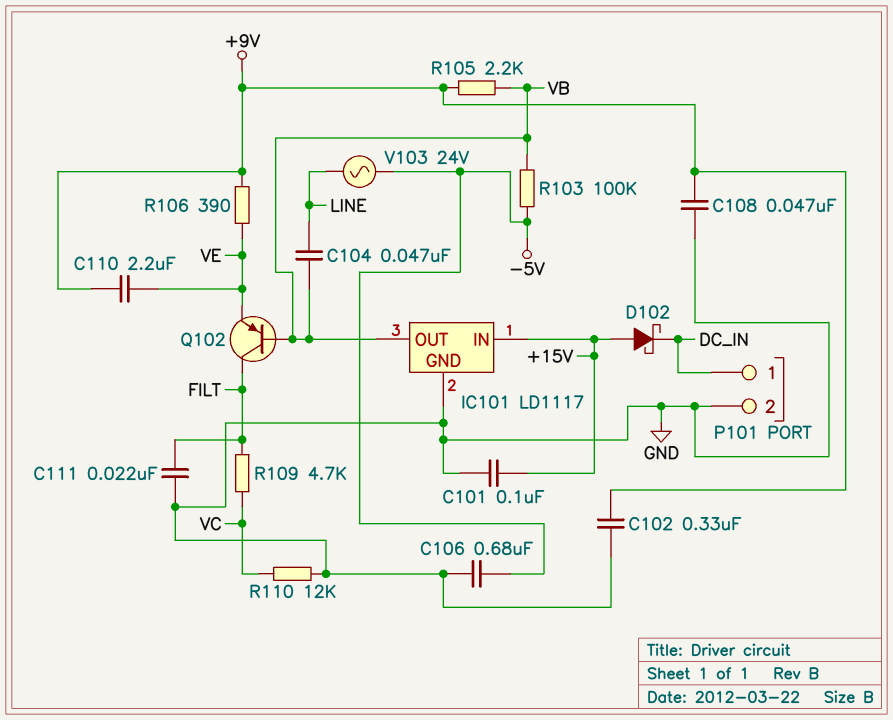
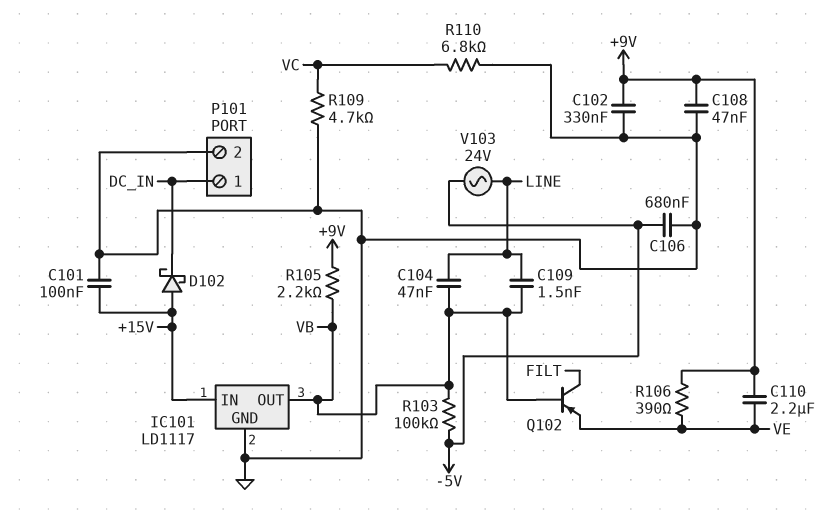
C109: none -> 1.5nF (LINE, VB)
C111: 22nF (FILT, GND) -> none
R109: 4.7k (FILT, VC) -> 4.7k (GND, VC)
R110: 12k (GND, VC) -> 6.8k (GND, VC)

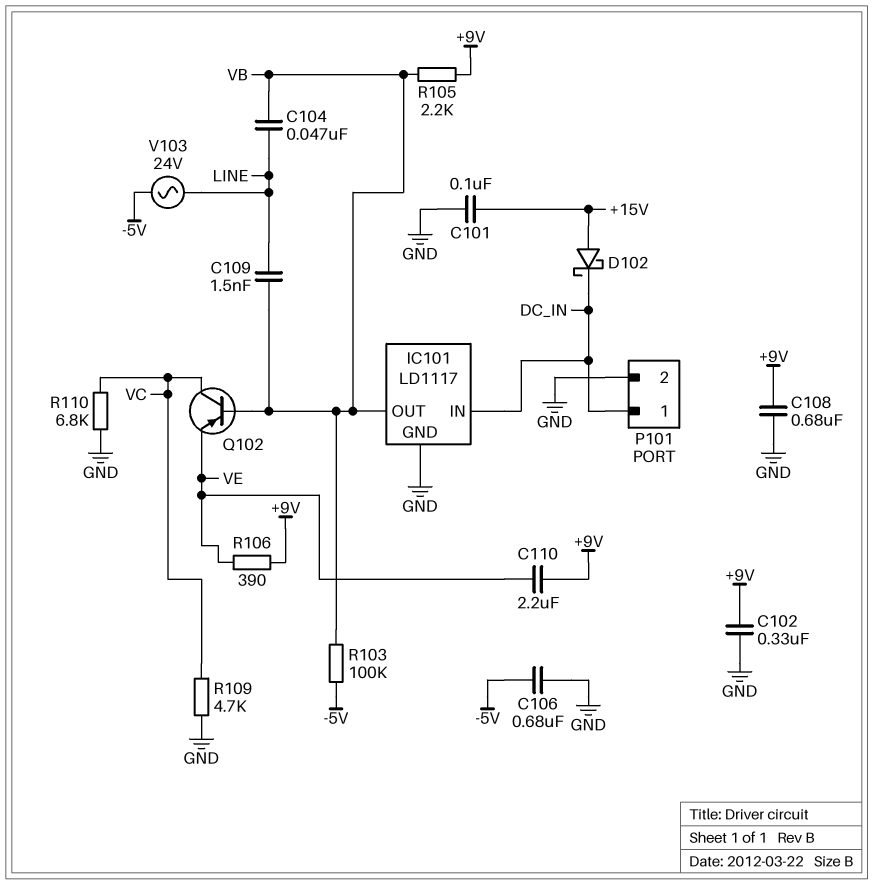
C108: 47nF (+9V, GND) -> 680nF (+9V, GND)
IC101 pin IN: +15V -> DC_IN
Q102: PNP (B VB, C FILT, E VE) -> PNP (B VB, C VC, E VE)

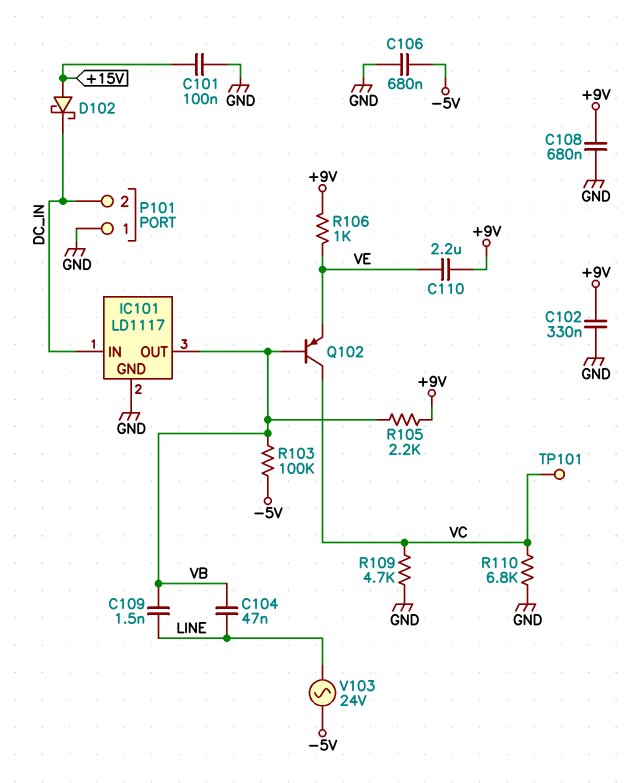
P101 pin 1: DC_IN -> GND
P101 pin 2: GND -> DC_IN
R106: 390 (+9V, VE) -> 1k (+9V, VE)
TP101: none -> test point (VC)

